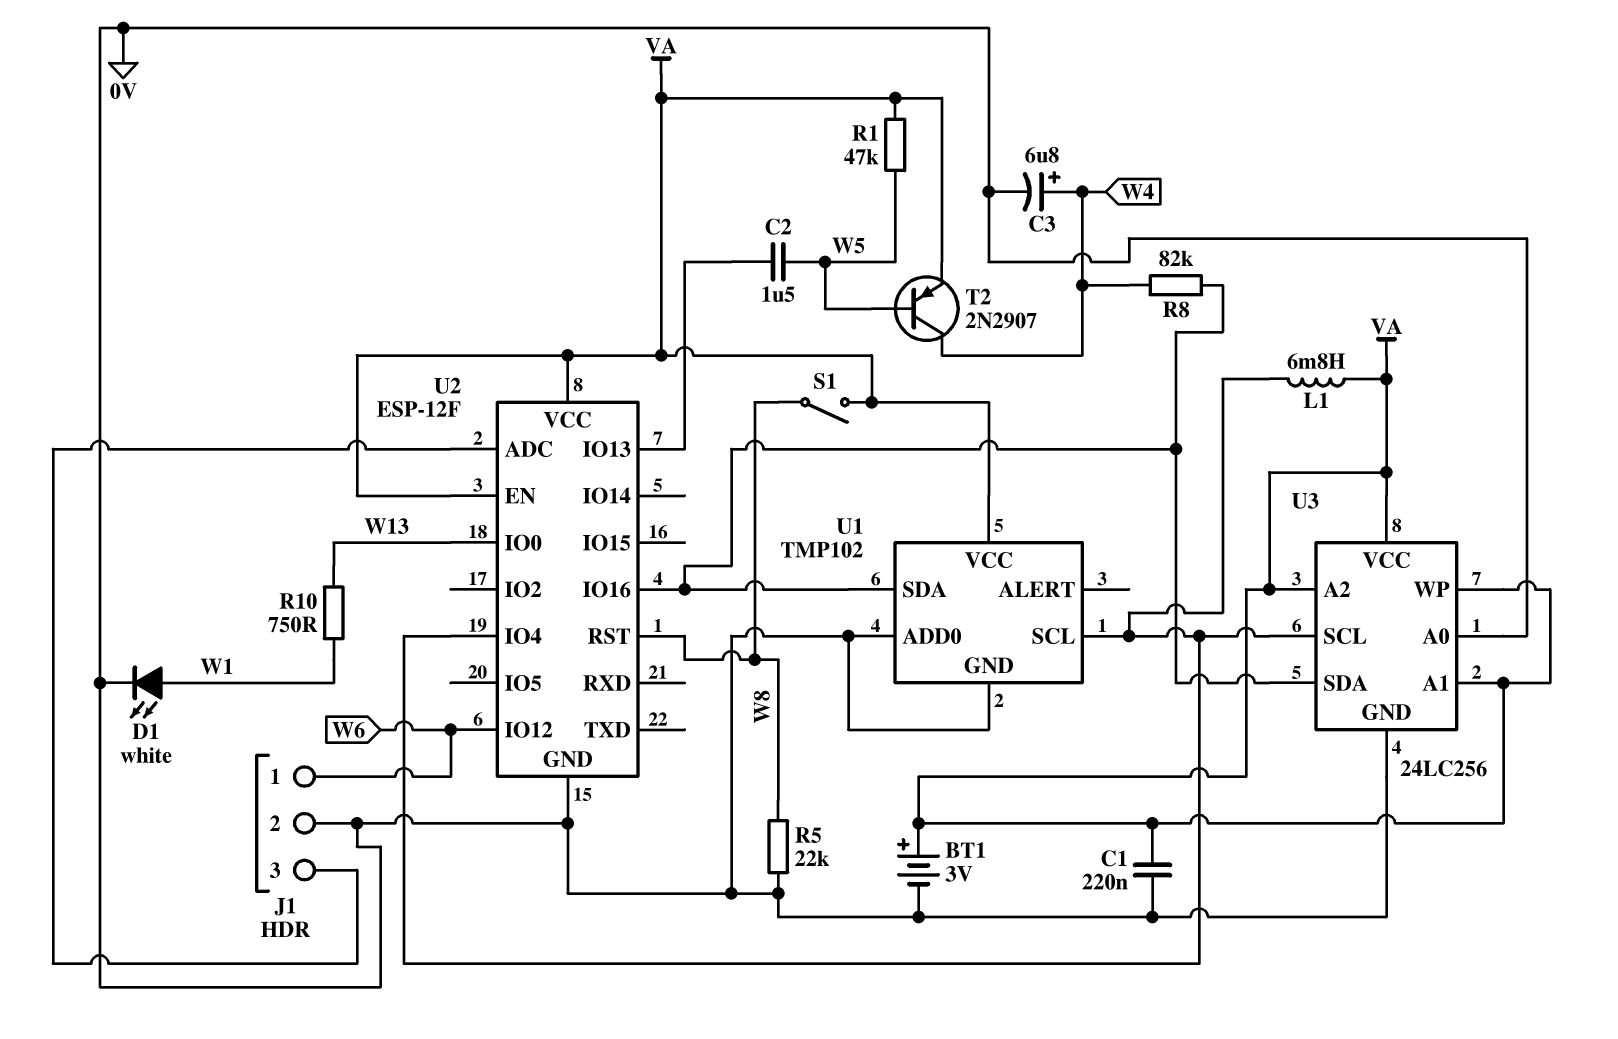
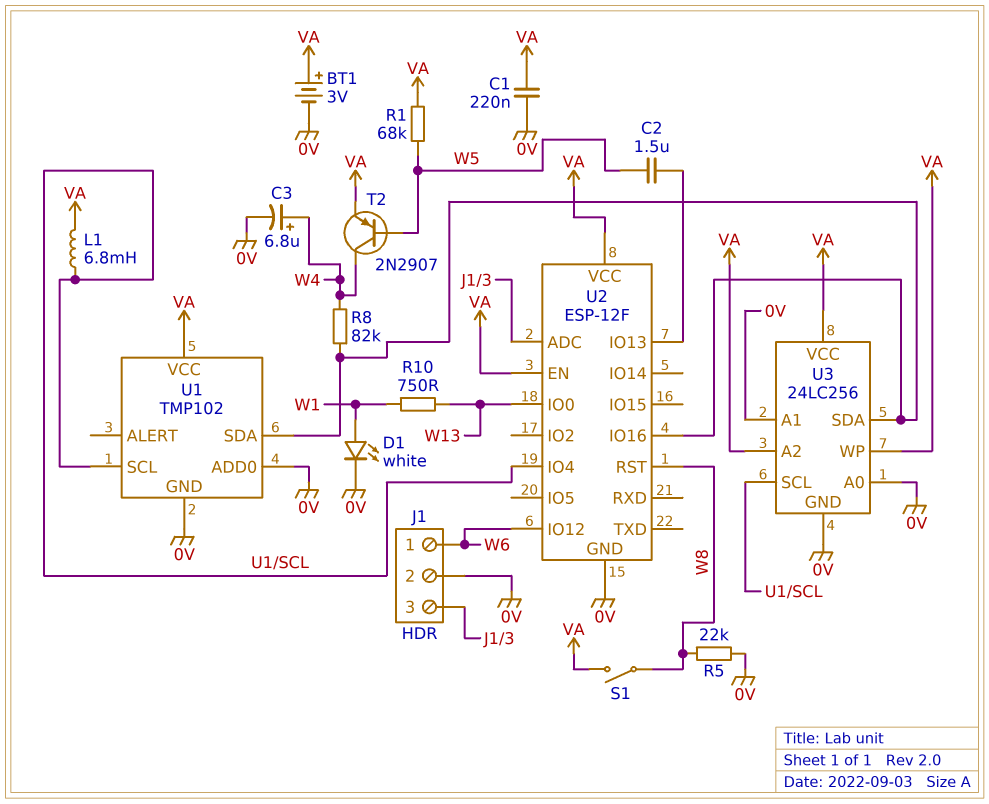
R1: 47k (VA, W5) -> 68k (VA, W5)
U3 pin A1: VA -> 0V

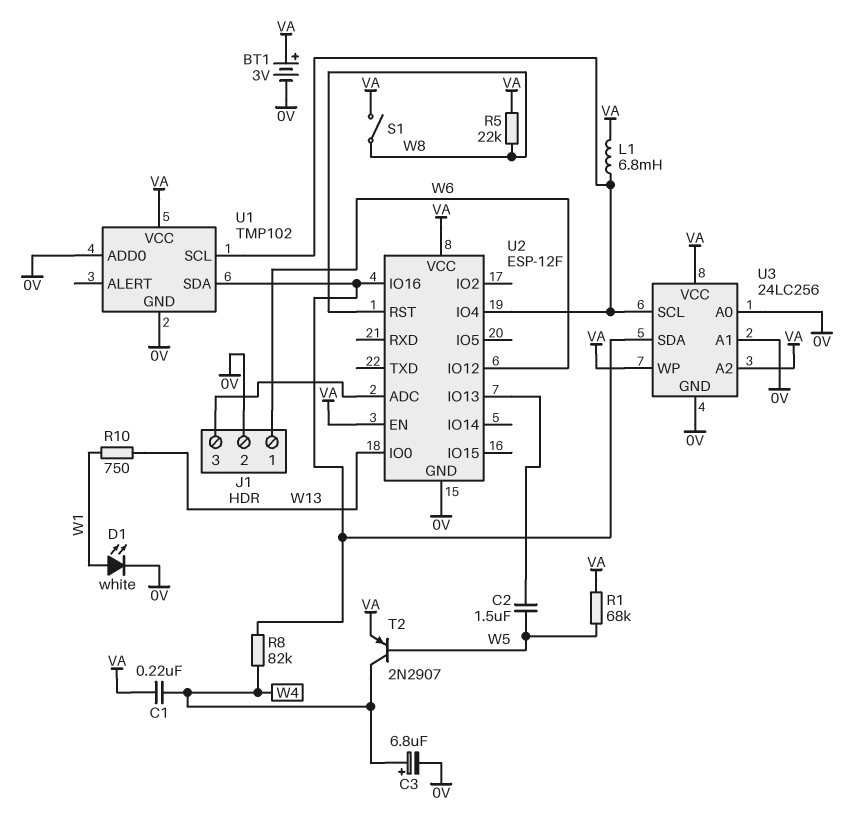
C1: 220nF (0V, VA) -> 220nF (VA, W4)
R5: 22k (0V, W8) -> 22k (VA, W8)

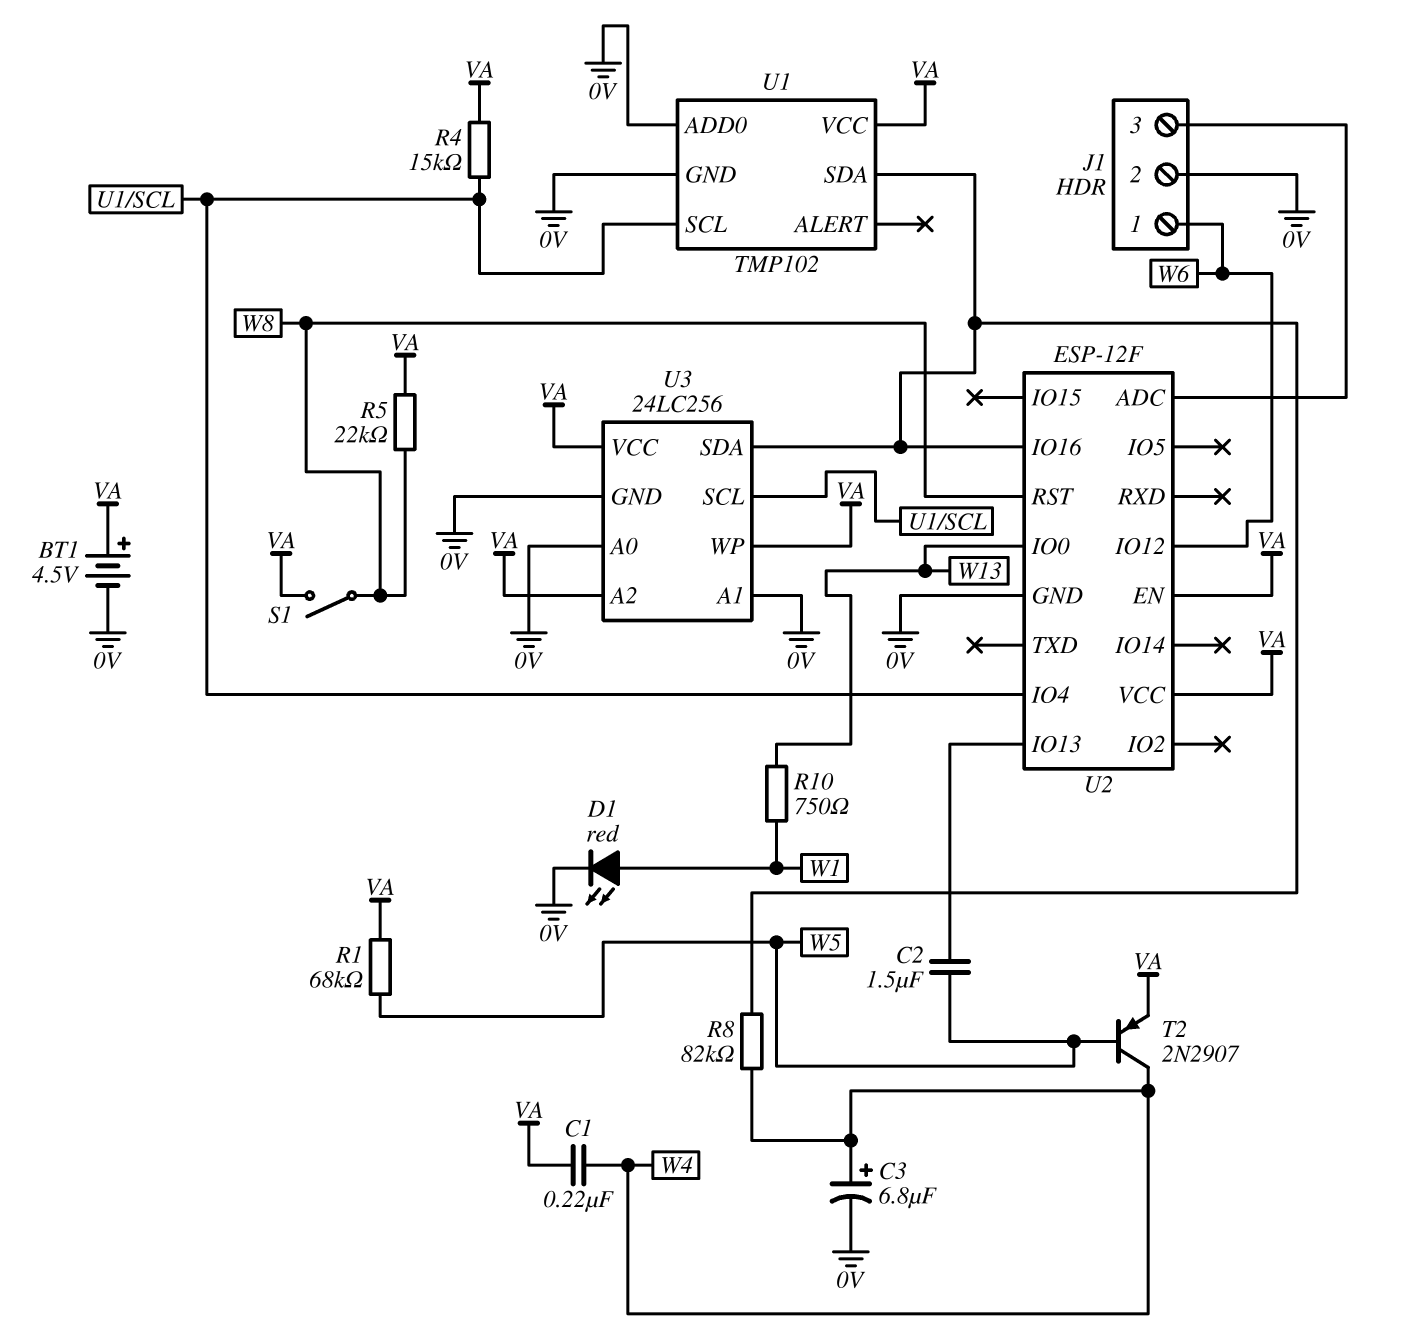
BT1: 3V (plus VA, minus 0V) -> 4.5V (plus VA, minus 0V)
D1: LED white (A W1, K 0V) -> LED red (A W1, K 0V)
L1: 6.8mH (U1/SCL, VA) -> none
R4: none -> 15k (U1/SCL, VA)

